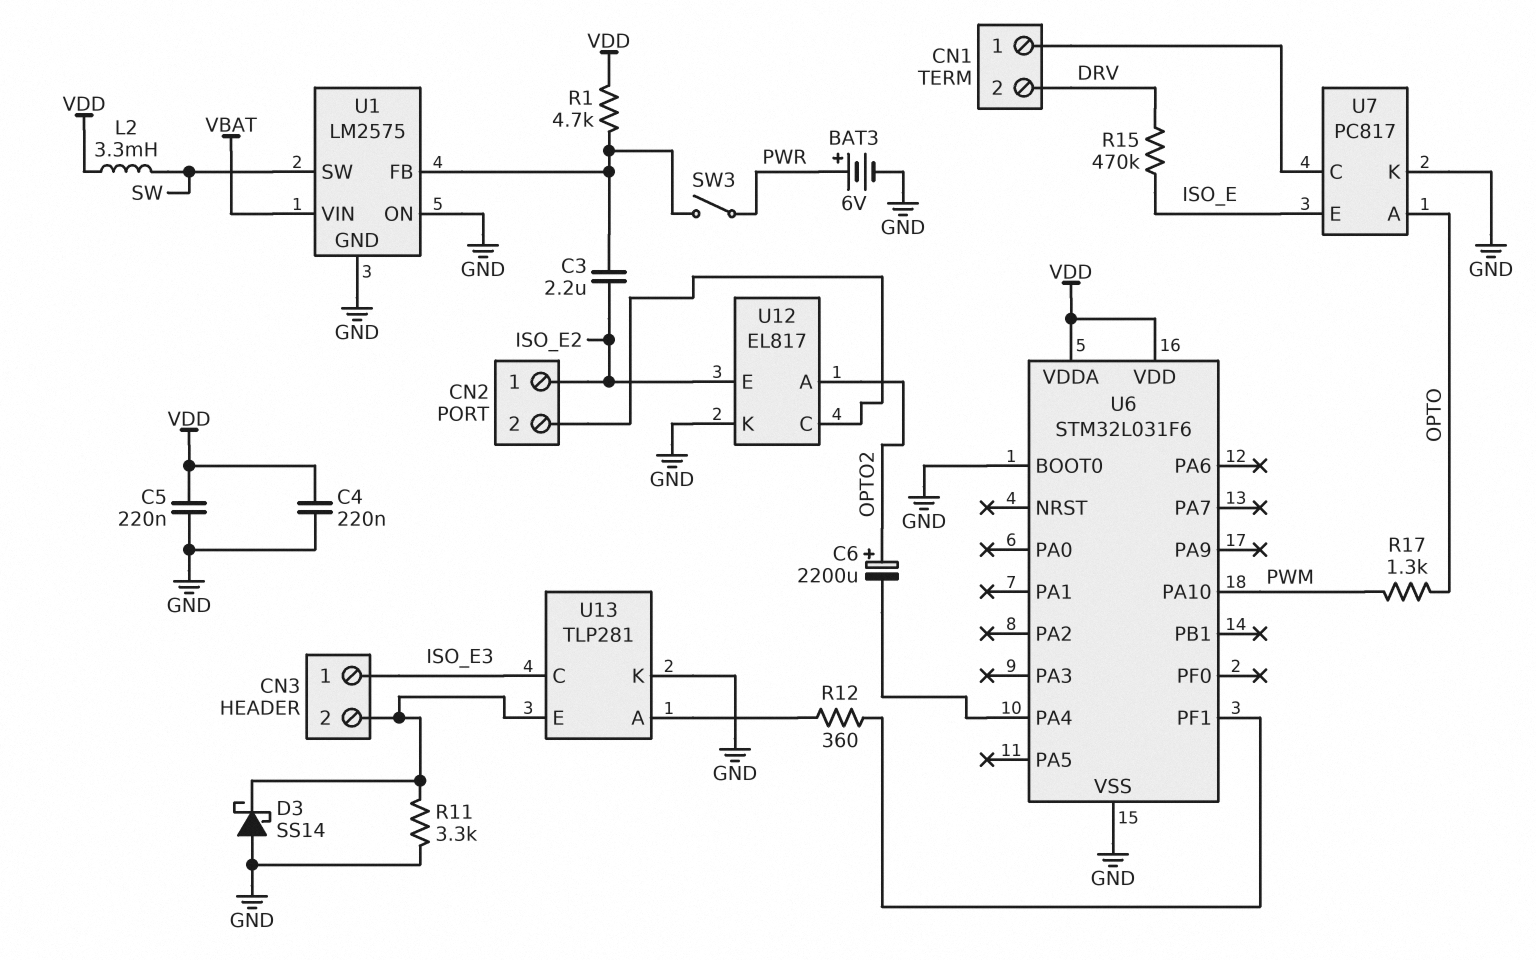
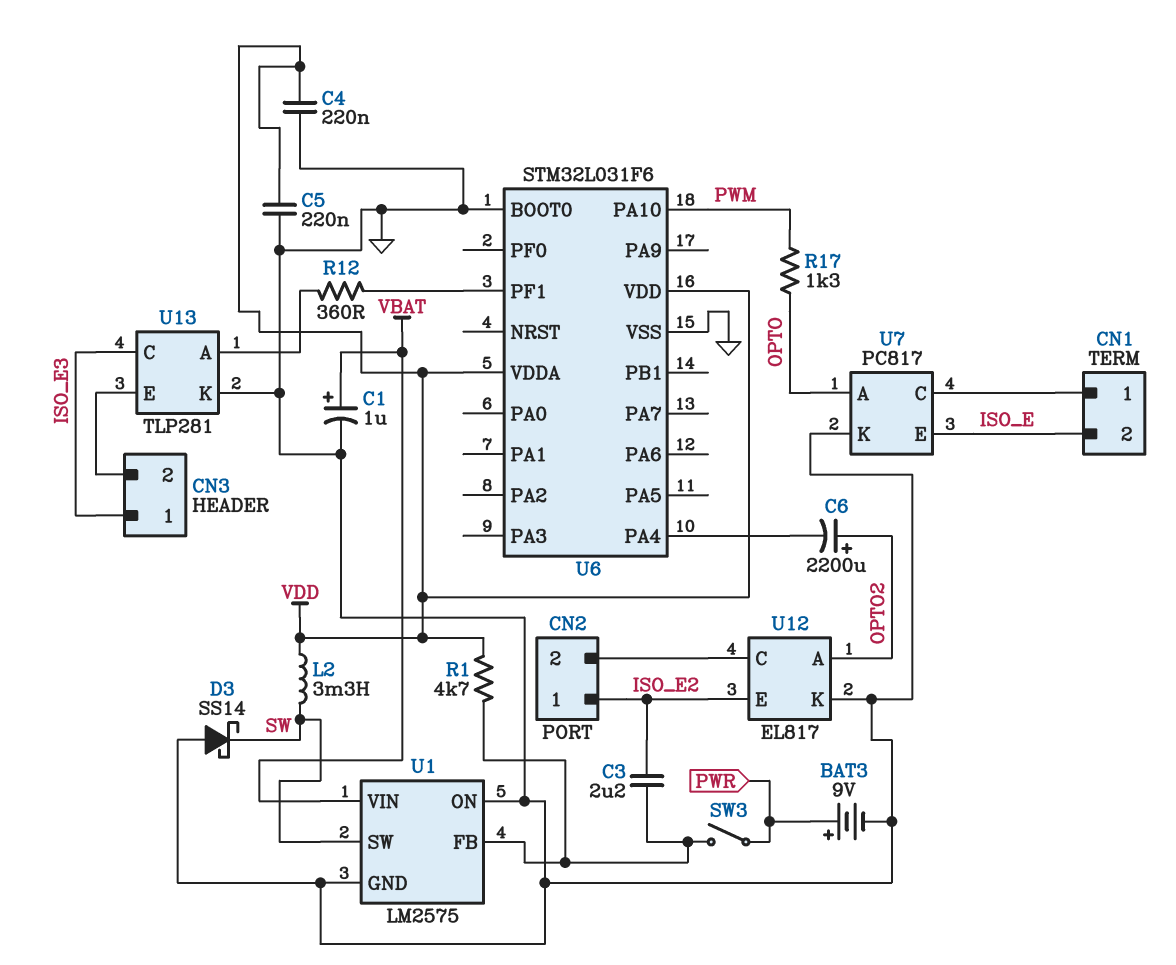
BAT3: 6V (plus PWR, minus GND) -> 9V (plus PWR, minus GND)
C1: none -> 1uF (plus VBAT, minus GND)
CN1 pin 2: DRV -> ISO_E
D3: schottky SS14 (A GND, K CN3/2) -> schottky SS14 (A GND, K SW)
R11: 3.3k (CN3/2, GND) -> none
R15: 470k (DRV, ISO_E) -> none

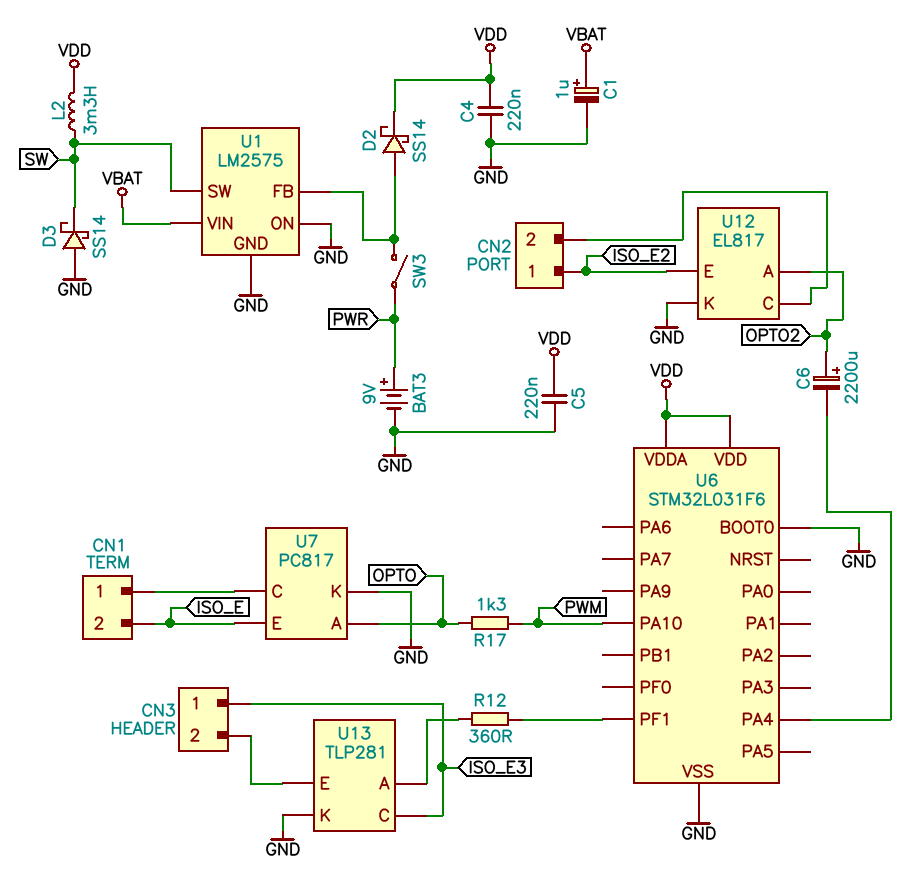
C3: 2.2uF (ISO_E2, U1/FB) -> none
D2: none -> schottky SS14 (A U1/FB, K VDD)
R1: 4.7k (U1/FB, VDD) -> none

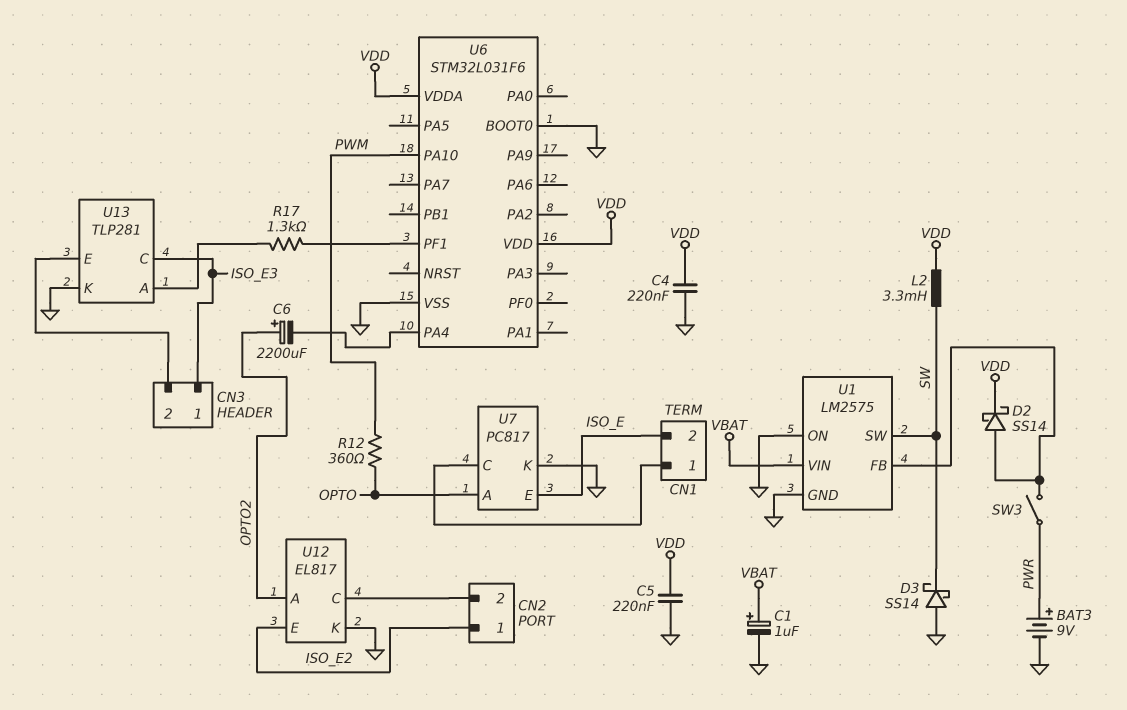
R12: 360 (U6/PF1, U13/A) -> 360 (OPTO, PWM)
R17: 1.3k (OPTO, PWM) -> 1.3k (U6/PF1, U13/A)

